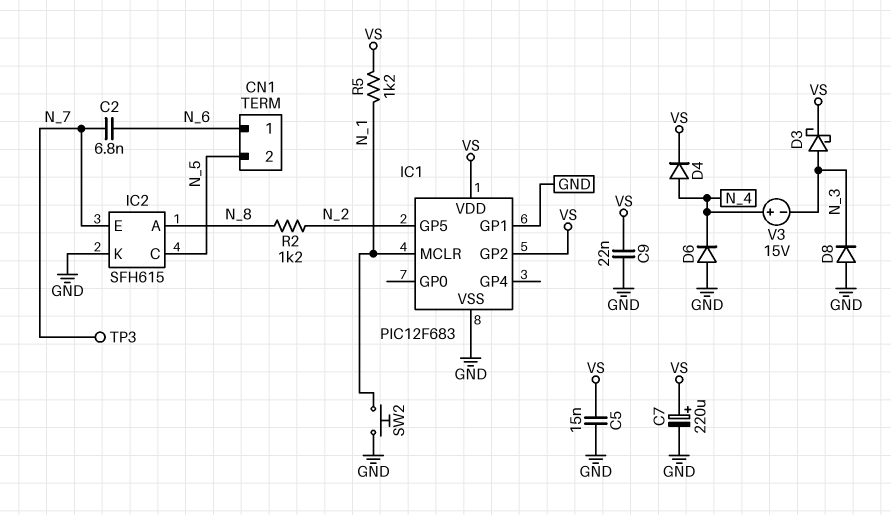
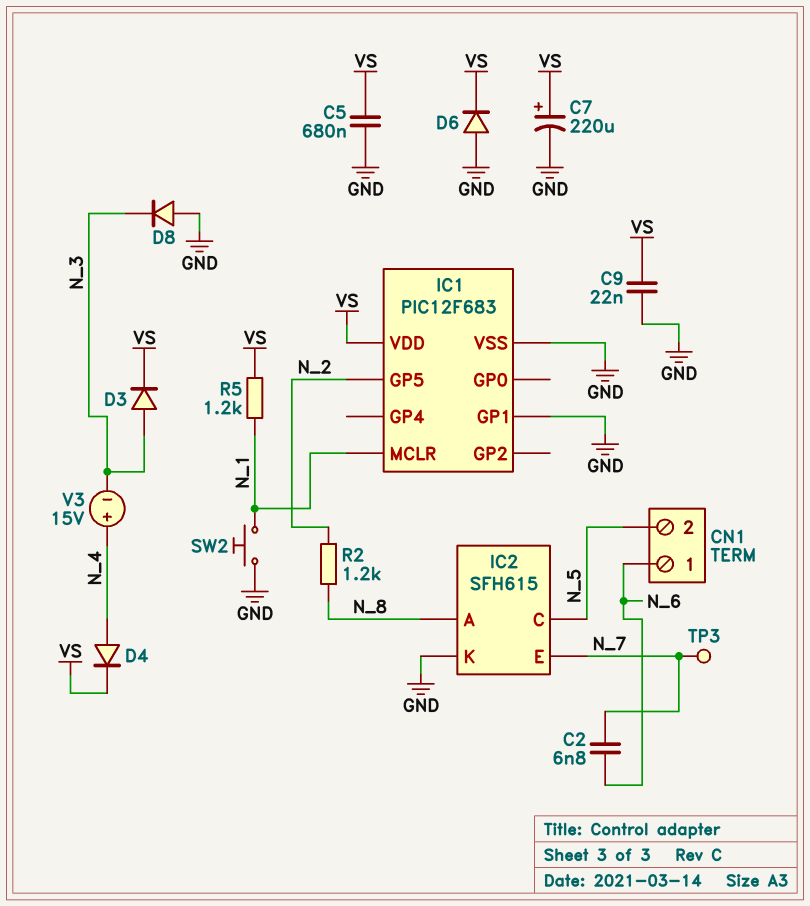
C5: 15nF (GND, VS) -> 680nF (GND, VS)
D3: schottky (A N_3, K VS) -> diode (A N_3, K VS)
D6: diode (A GND, K N_4) -> diode (A GND, K VS)
IC1 pin GP2: VS -> none

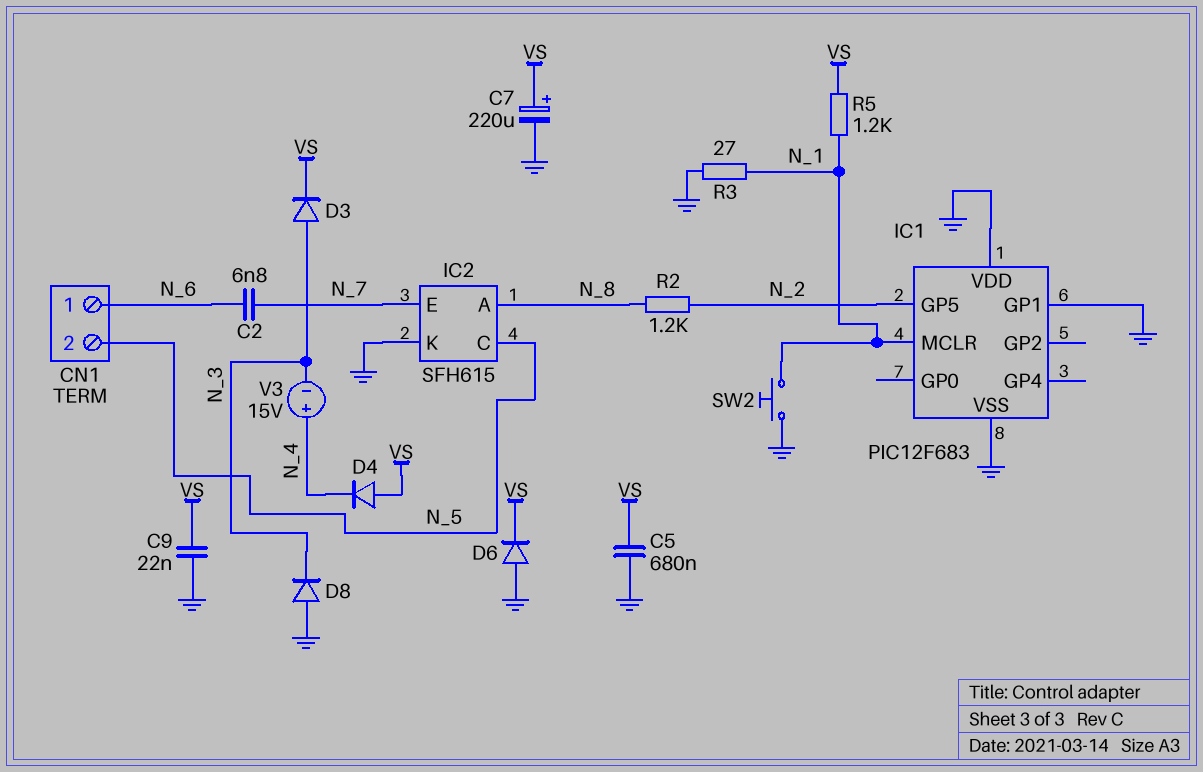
D4: diode (A N_4, K VS) -> diode (A VS, K N_4)
IC1 pin VDD: VS -> GND
R3: none -> 27 (GND, N_1)
TP3: test point (N_7) -> none

